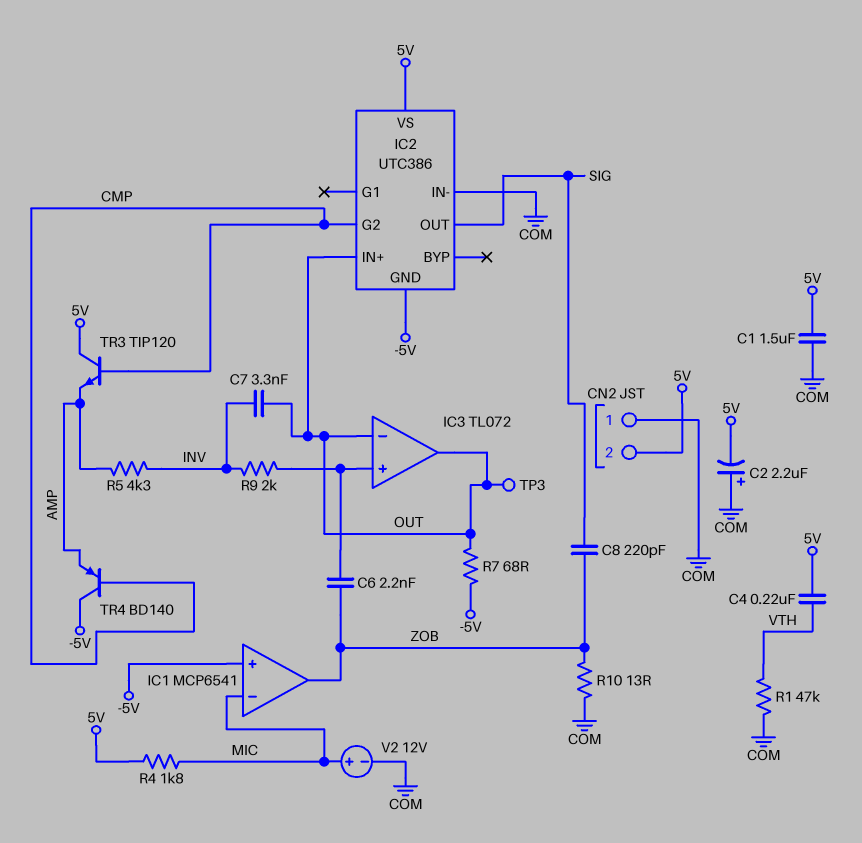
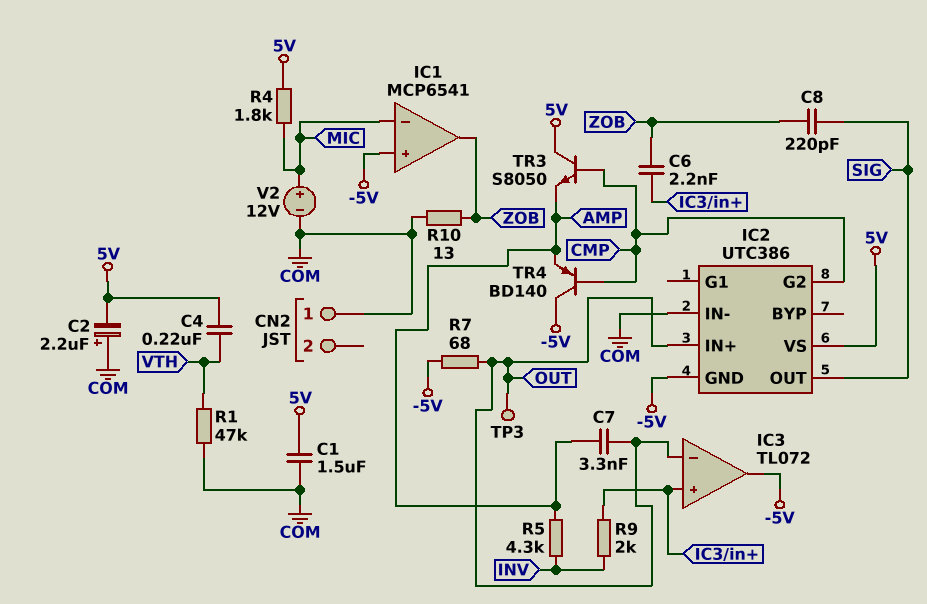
C7: 3.3nF (INV, OUT) -> 3.3nF (AMP, OUT)
CN2 pin 2: 5V -> none
IC3 pin out: OUT -> -5V
TR3: NPN TIP120 (B CMP, C 5V, E AMP) -> NPN S8050 (B CMP, C 5V, E AMP)

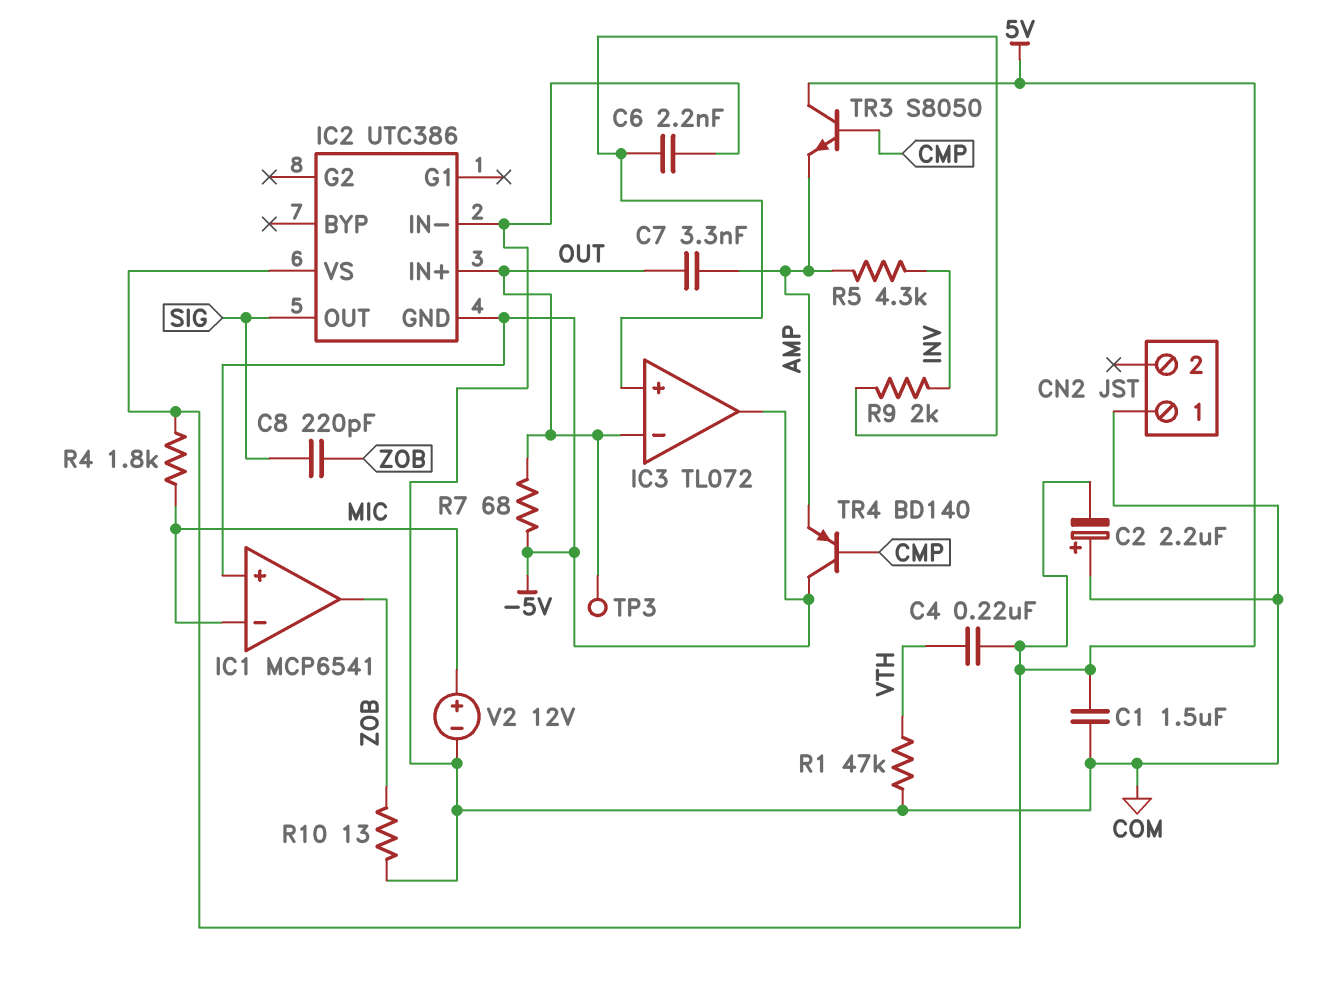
C6: 2.2nF (IC3/in+, ZOB) -> 2.2nF (COM, IC3/in+)
IC2 pin G2: CMP -> none

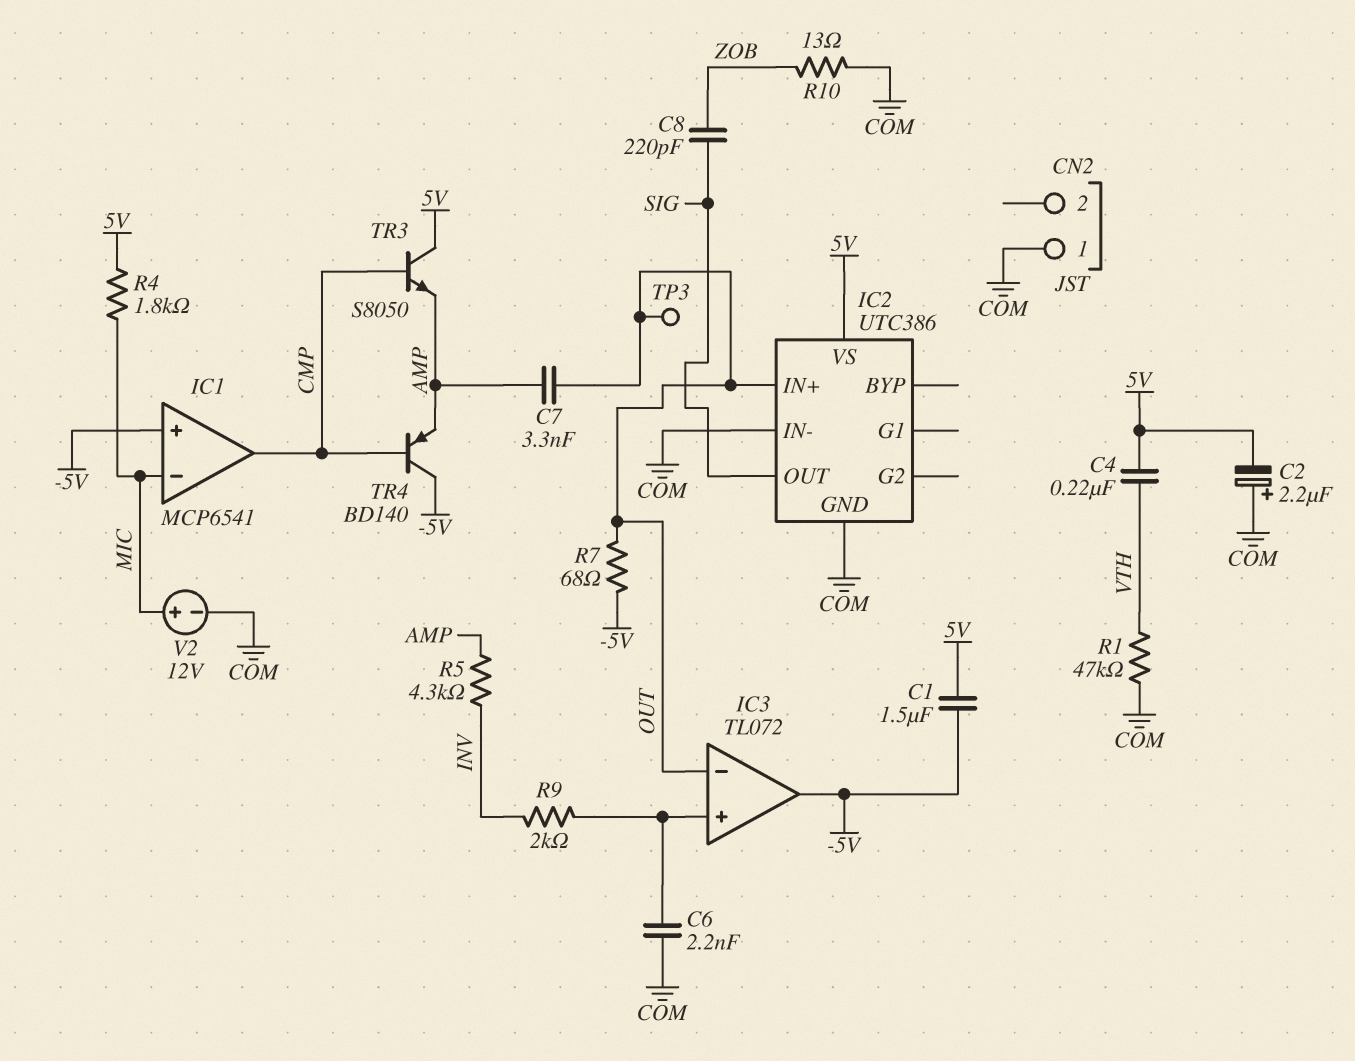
C1: 1.5uF (5V, COM) -> 1.5uF (-5V, 5V)
IC1 pin out: ZOB -> CMP
IC2 pin GND: -5V -> COM

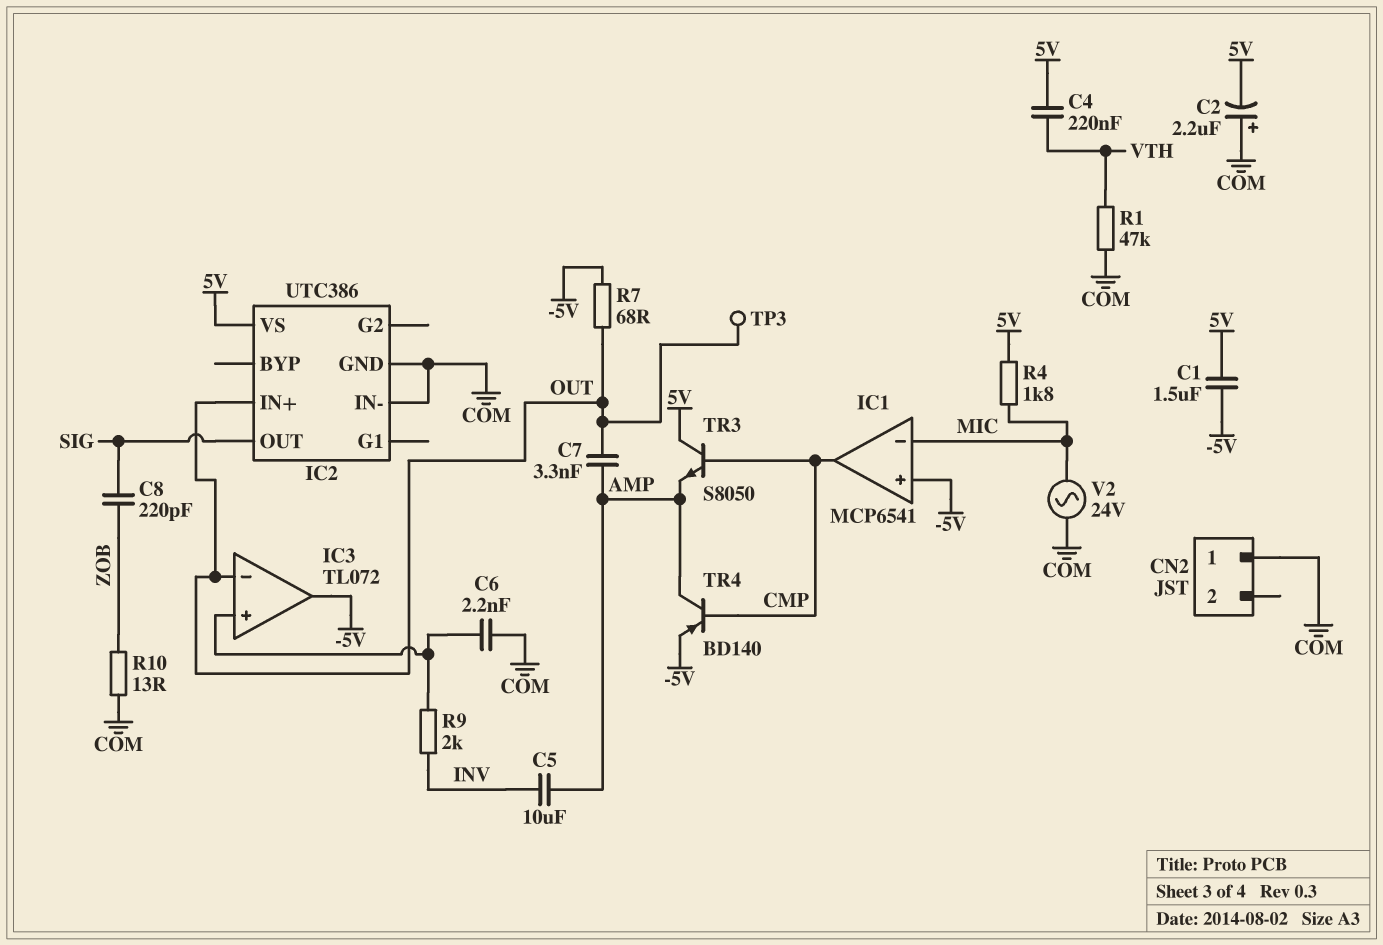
C5: none -> 10uF (AMP, INV)
R5: 4.3k (AMP, INV) -> none
TR4: PNP BD140 (B CMP, C -5V, E AMP) -> PNP BD140 (B CMP, C AMP, E -5V)
V2: 12V (plus MIC, minus COM) -> AC 24V (COM, MIC)

